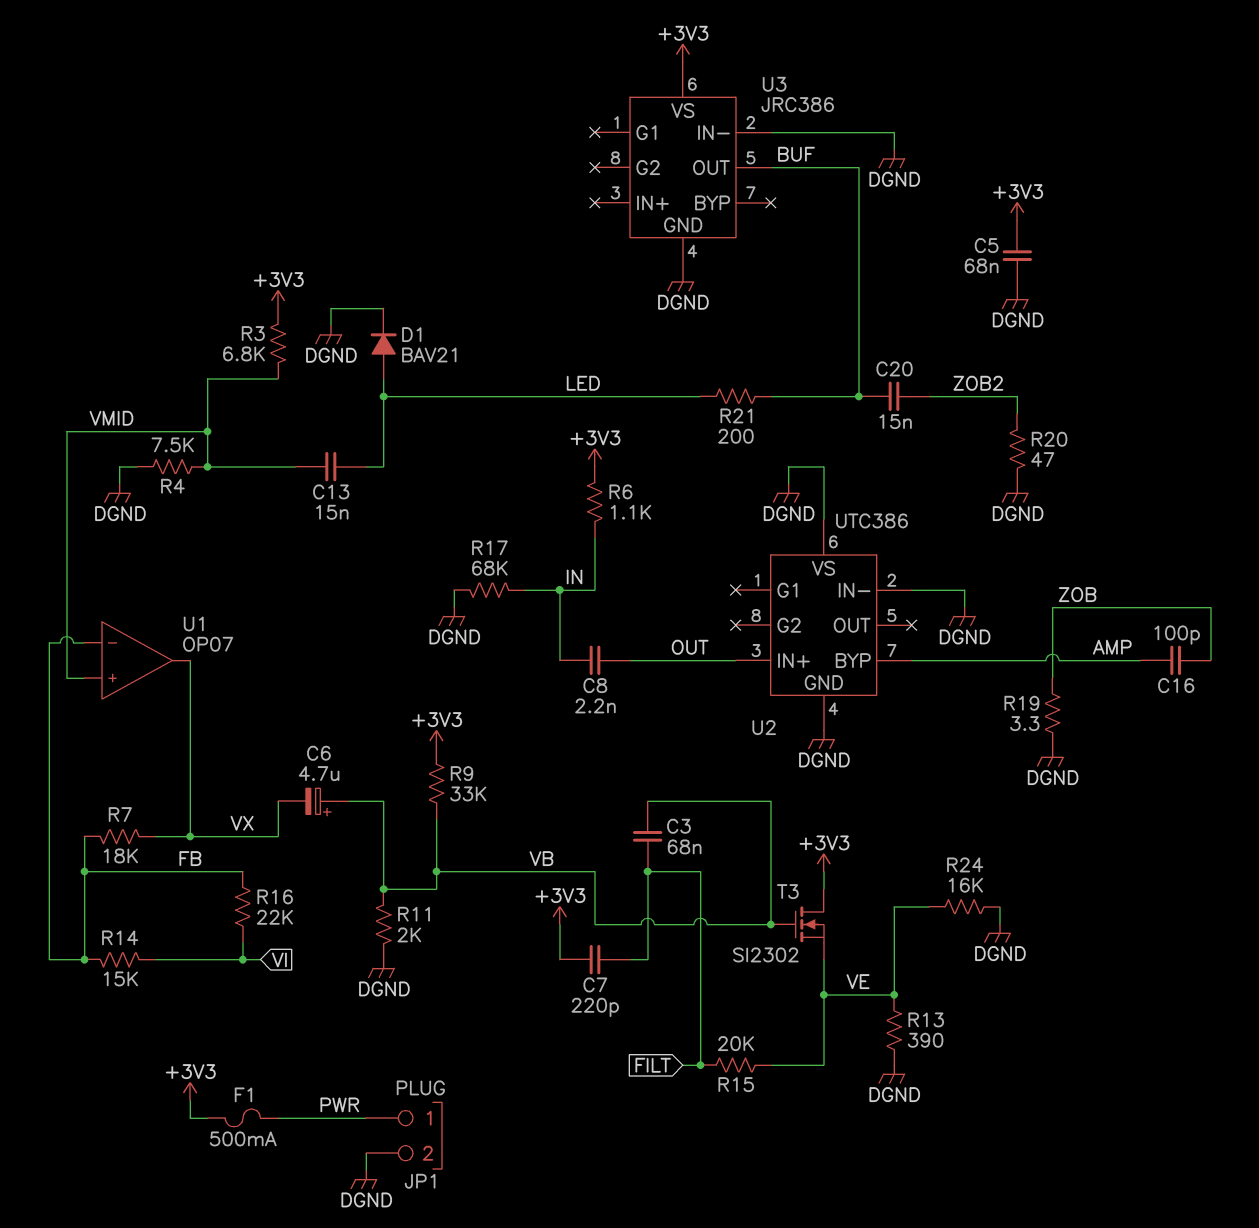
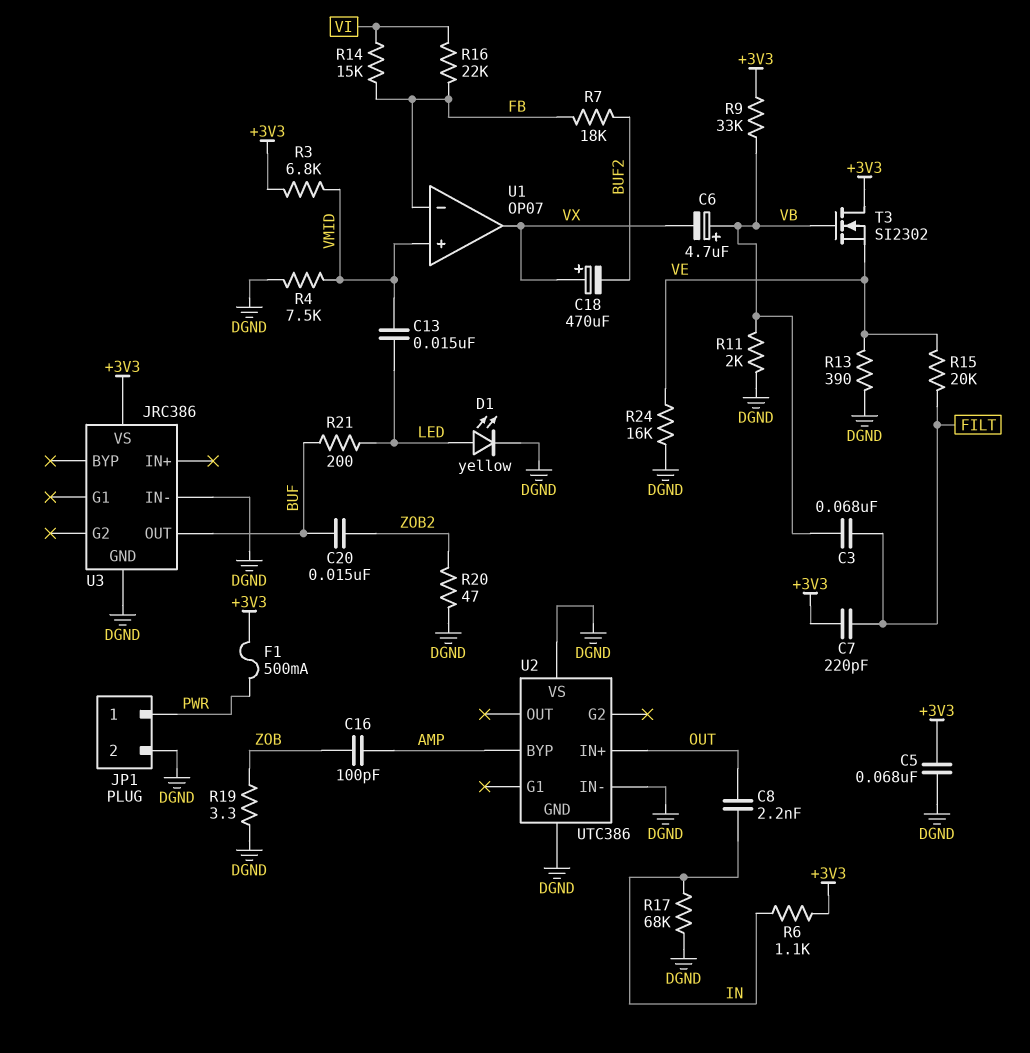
C18: none -> 470uF (plus VX, minus BUF2)
D1: diode BAV21 (A LED, K DGND) -> LED yellow (A LED, K DGND)
R7: 18k (FB, VX) -> 18k (BUF2, FB)

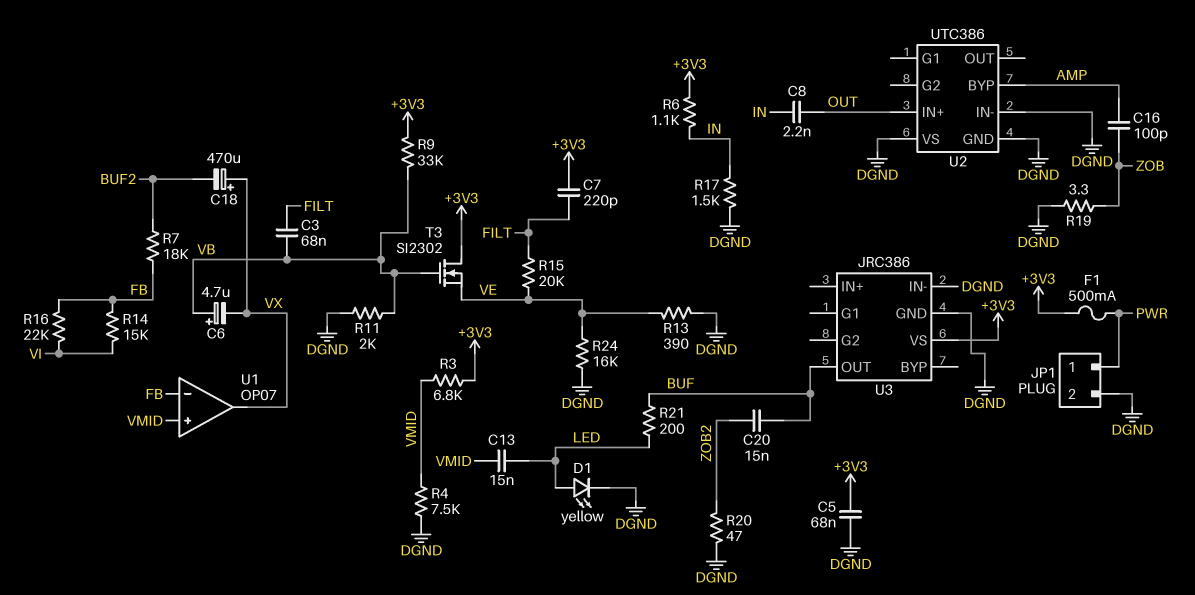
R17: 68k (DGND, IN) -> 1.5k (DGND, IN)

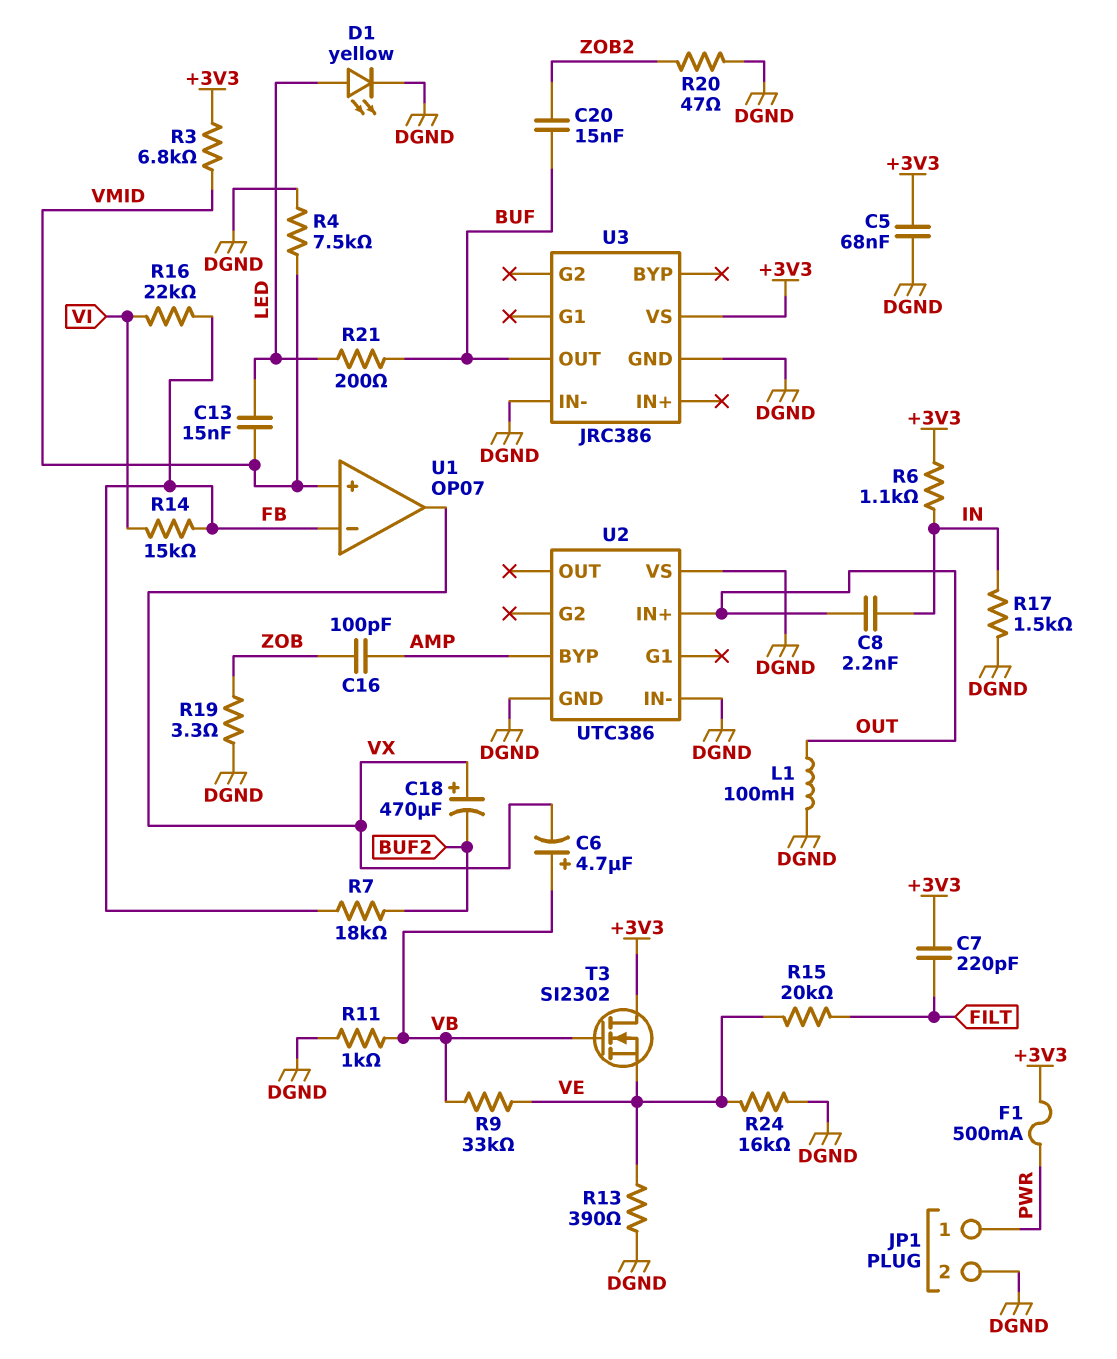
C3: 68nF (FILT, VB) -> none
L1: none -> 100mH (DGND, OUT)
R9: 33k (+3V3, VB) -> 33k (VB, VE)
R11: 2k (DGND, VB) -> 1k (DGND, VB)

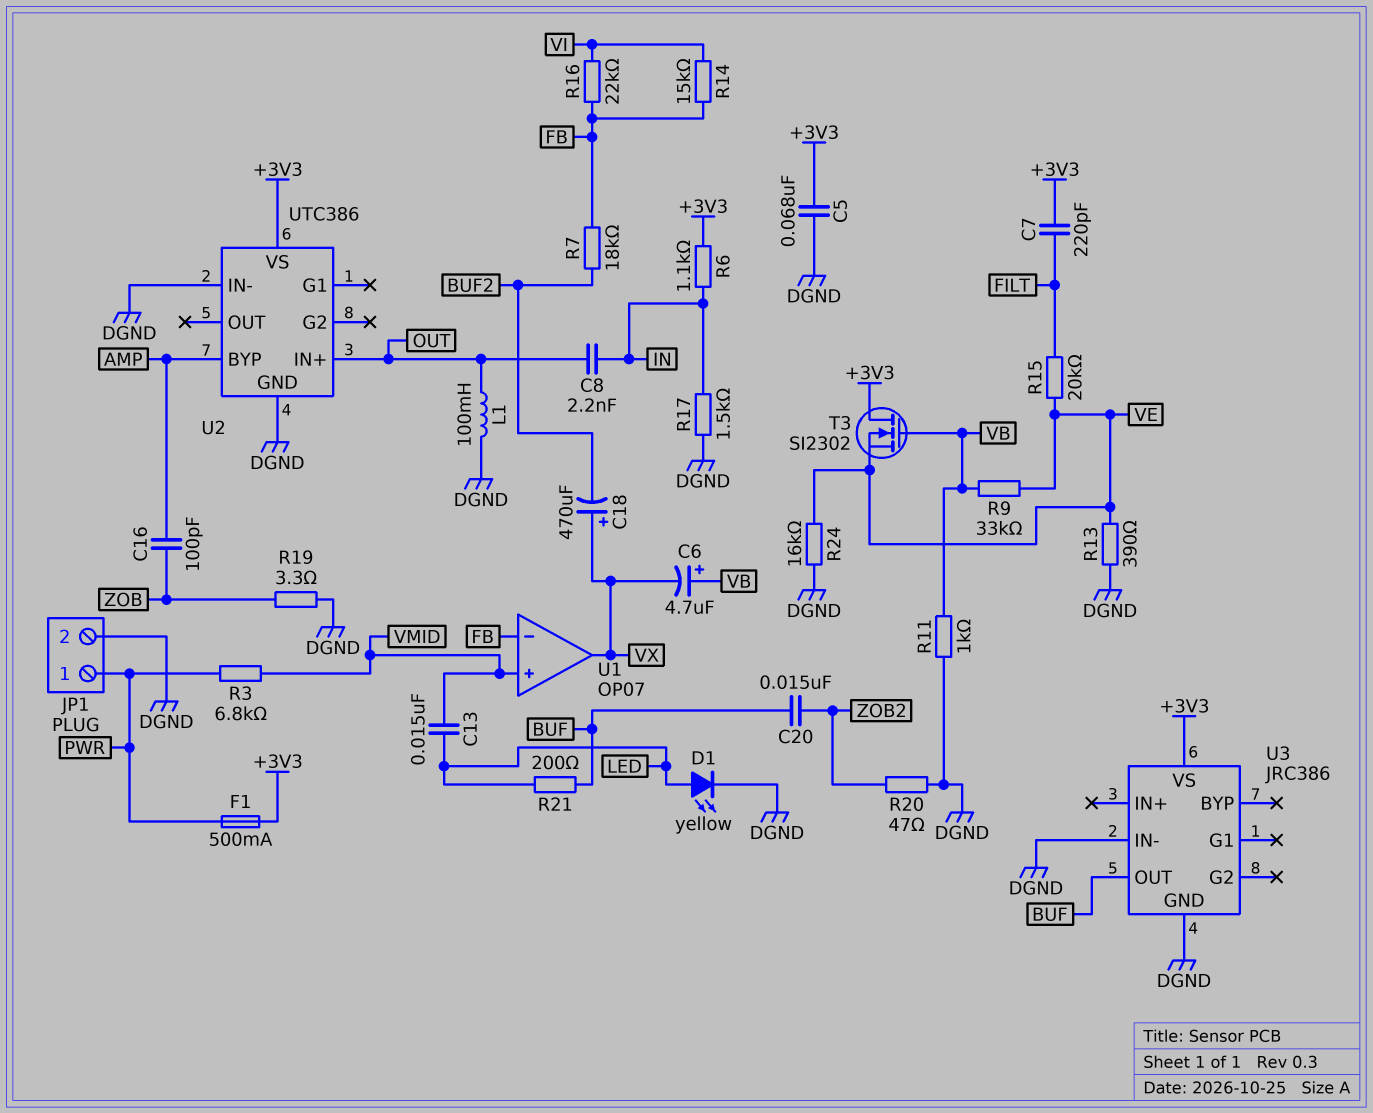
R3: 6.8k (+3V3, VMID) -> 6.8k (PWR, VMID)
R4: 7.5k (DGND, VMID) -> none
U2 pin VS: DGND -> +3V3

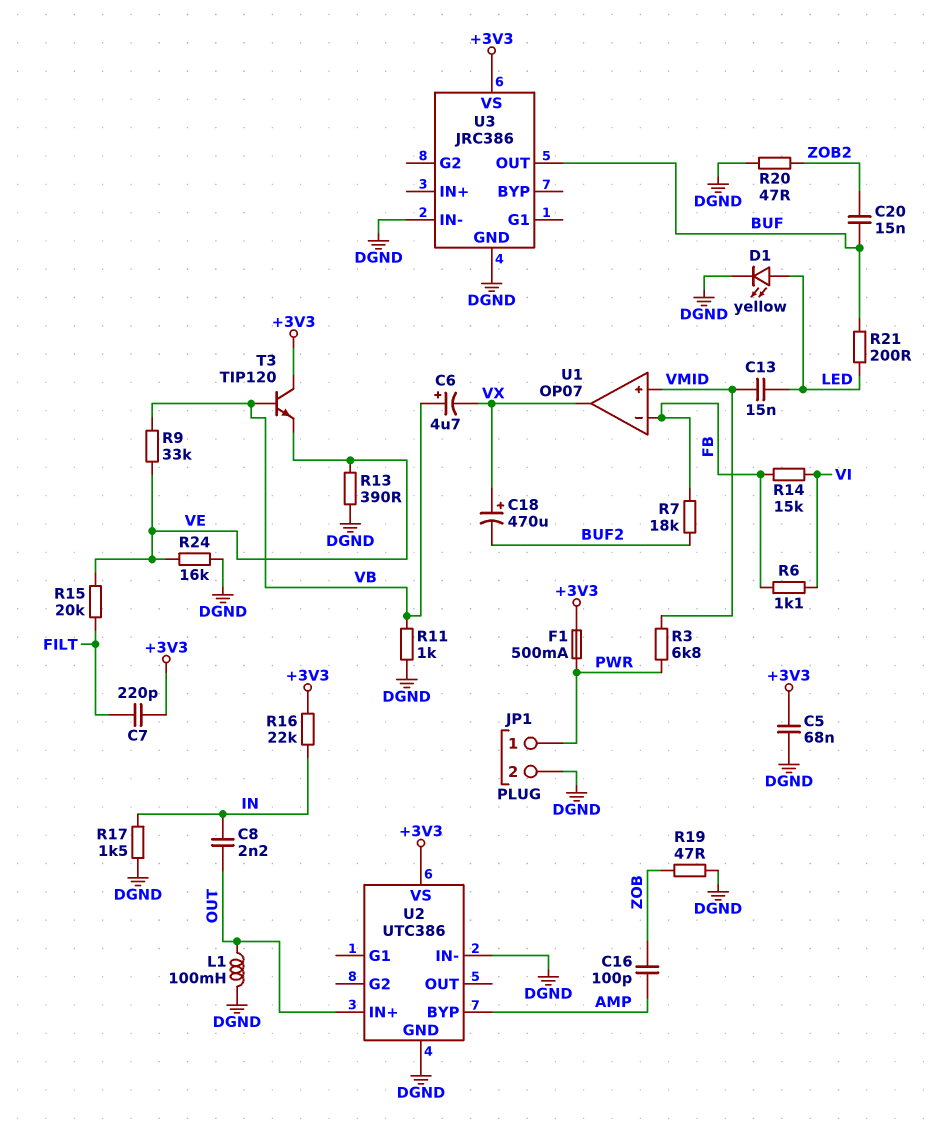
R6: 1.1k (+3V3, IN) -> 1.1k (FB, VI)
R16: 22k (FB, VI) -> 22k (+3V3, IN)
R19: 3.3 (DGND, ZOB) -> 47 (DGND, ZOB)
T3: NMOS SI2302 (G VB, D +3V3, S VE) -> NPN TIP120 (B VB, C +3V3, E VE)

